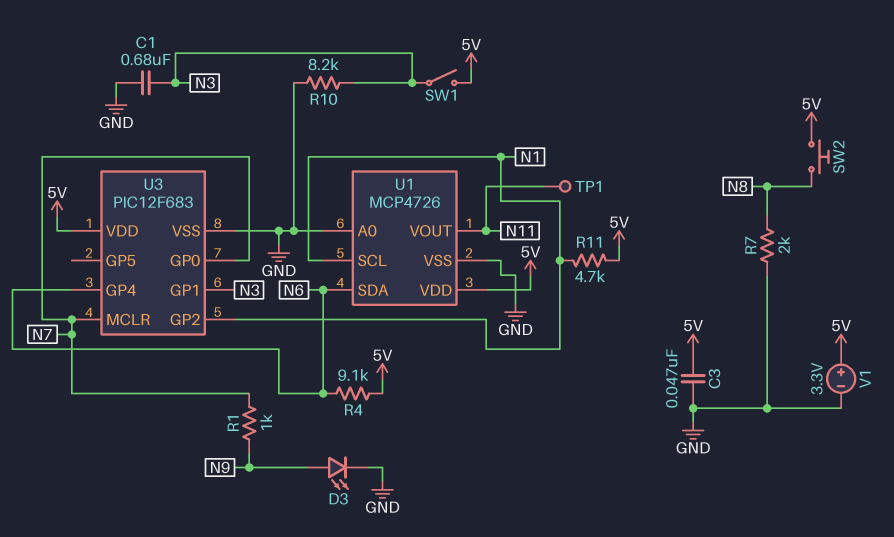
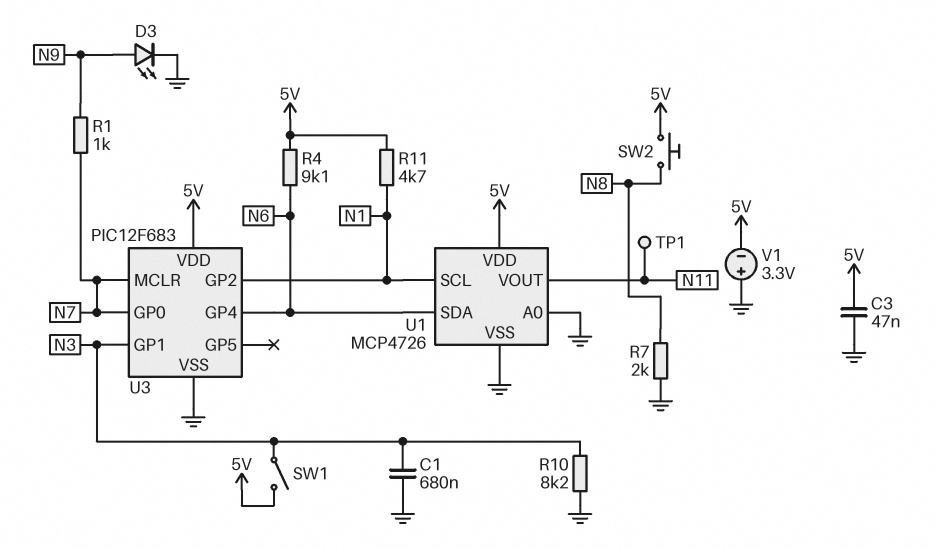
V1: 3.3V (plus 5V, minus GND) -> 3.3V (plus GND, minus 5V)

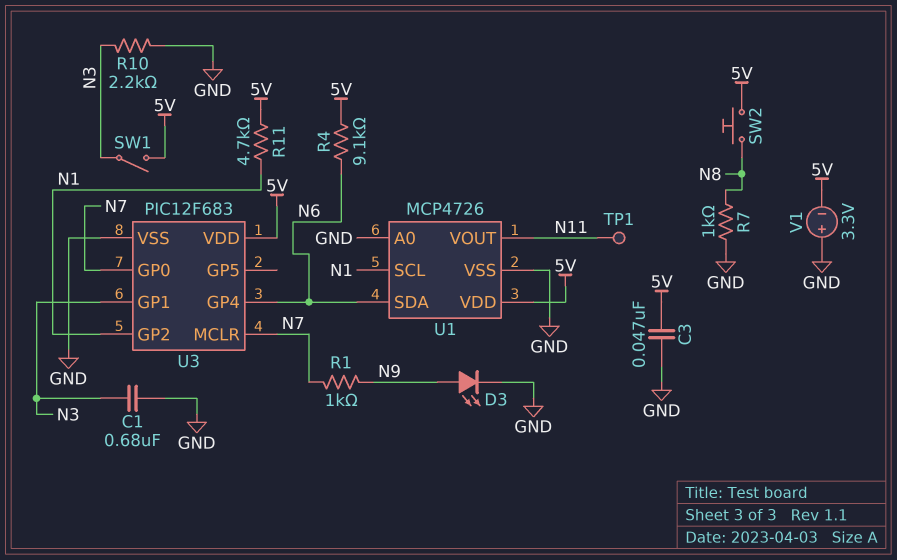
R7: 2k (GND, N8) -> 1k (GND, N8)
R10: 8.2k (GND, N3) -> 2.2k (GND, N3)

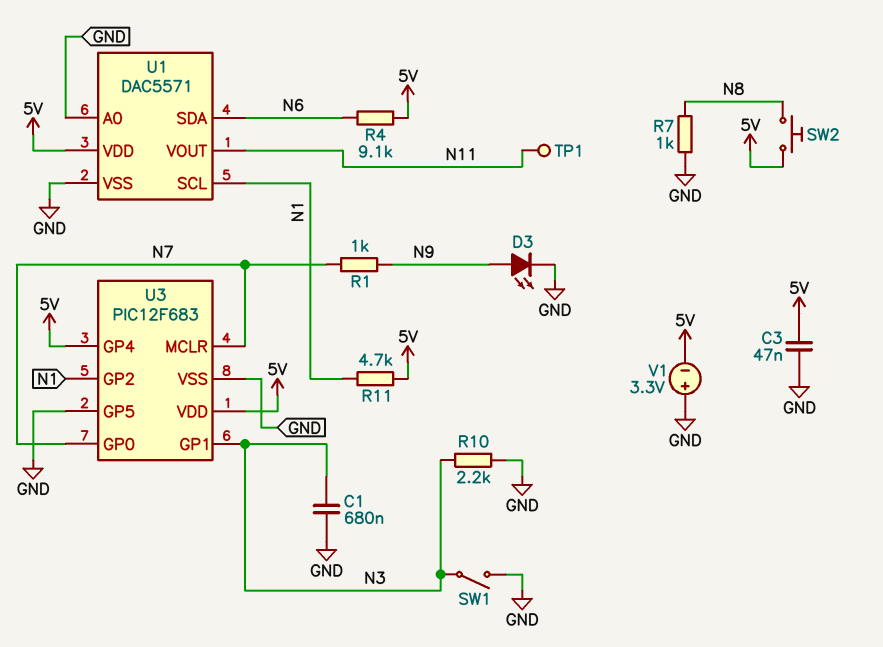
SW1: switch (5V, N3) -> switch (GND, N3)
U1: MCP4726 -> DAC5571
U3 pin GP4: N6 -> 5V
U3 pin GP5: none -> GND

